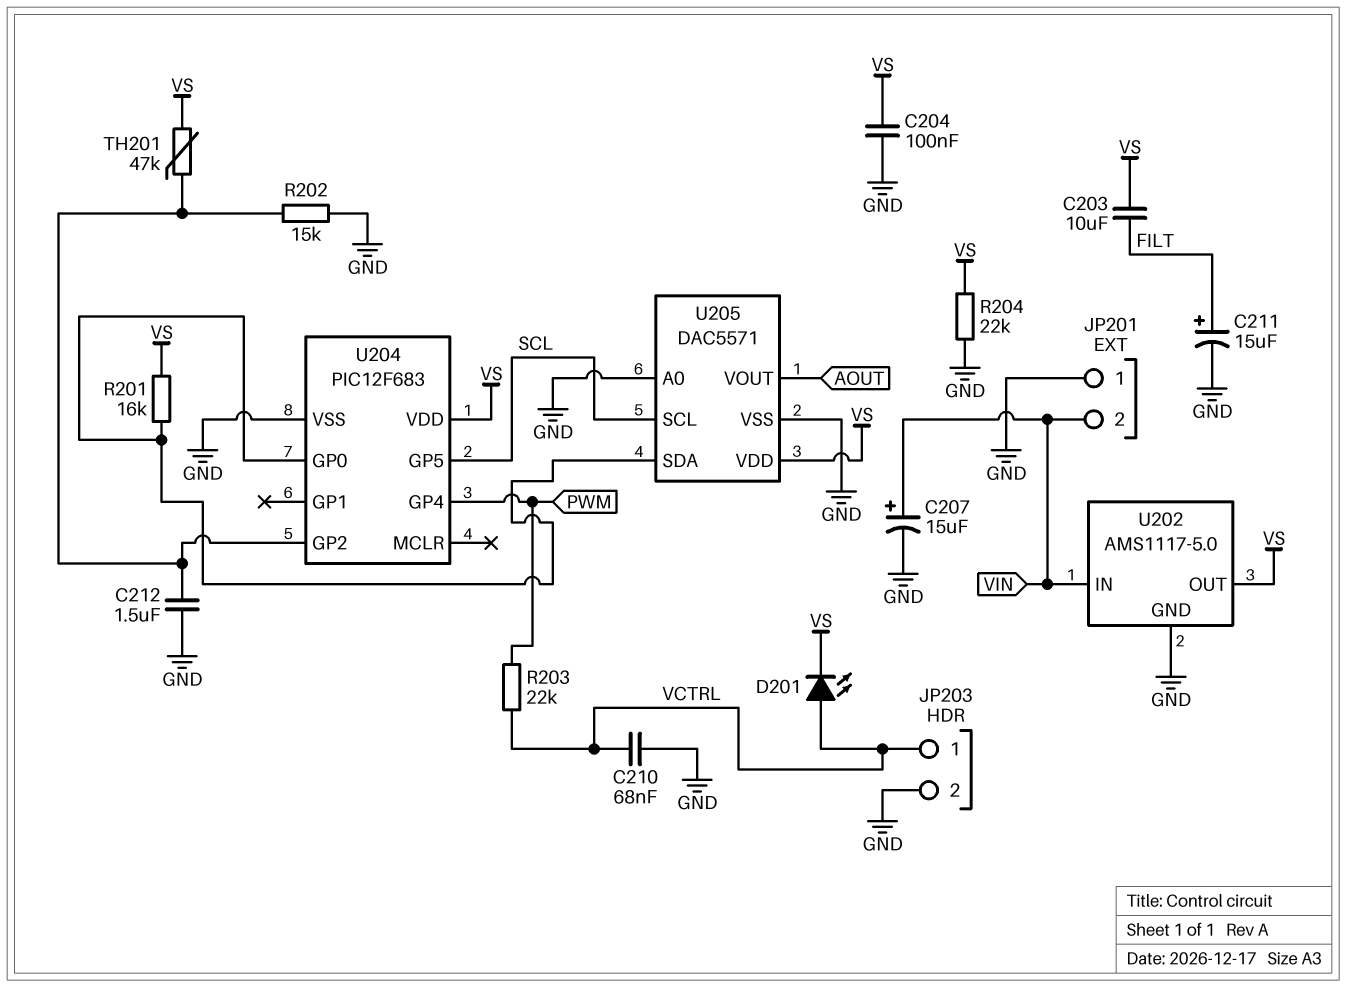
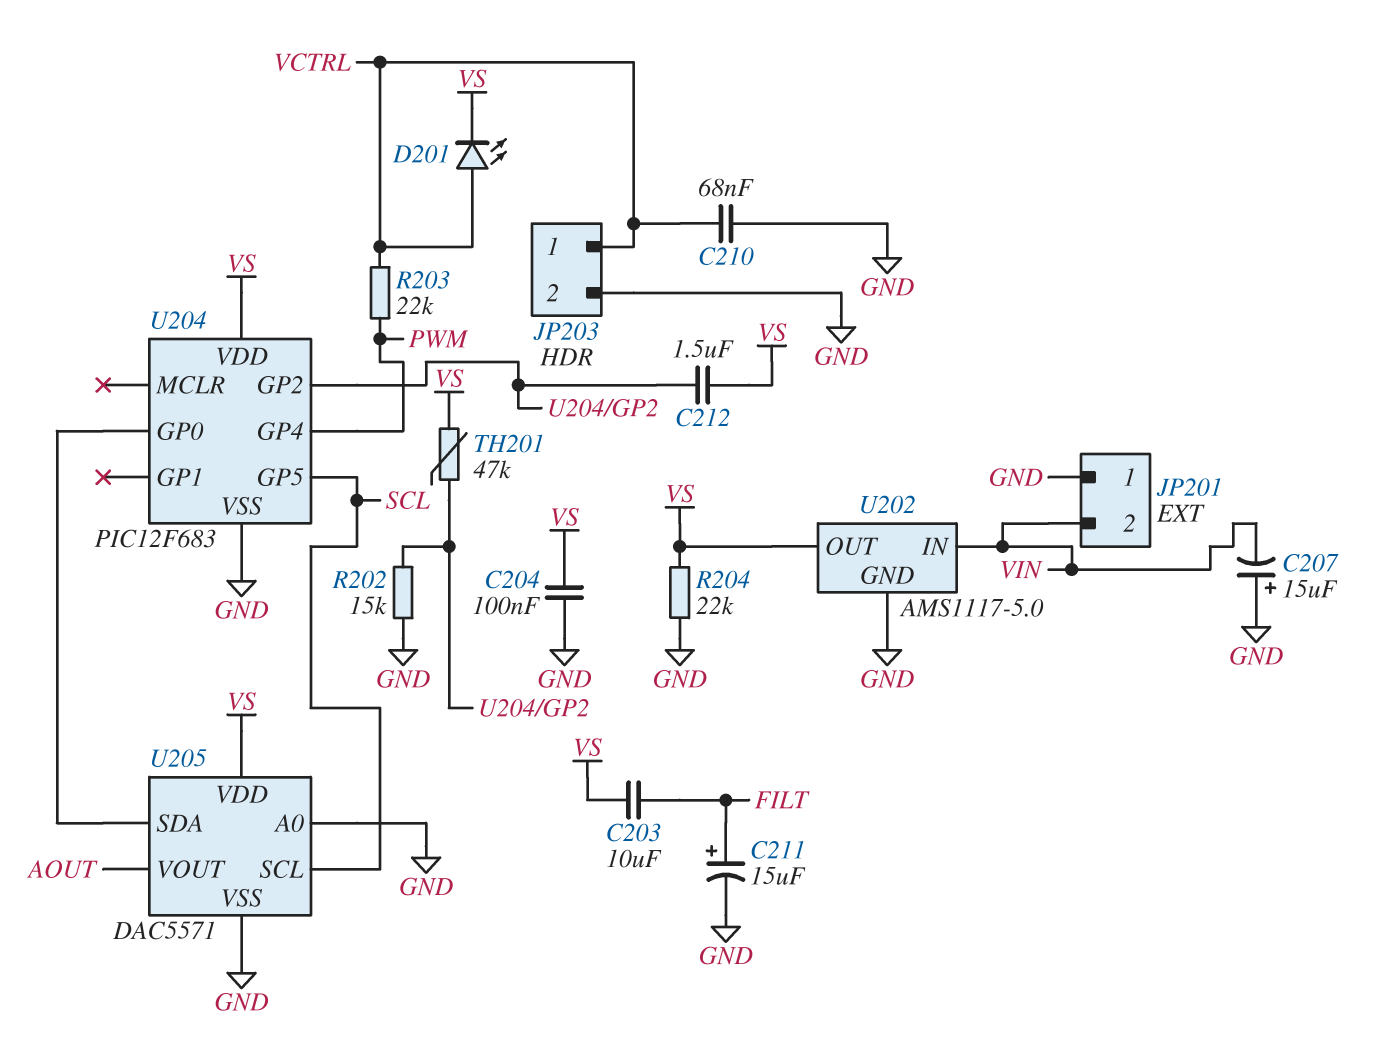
C207: 15uF (plus VIN, minus GND) -> 15uF (plus GND, minus VIN)
C212: 1.5uF (GND, U204/GP2) -> 1.5uF (U204/GP2, VS)
R201: 16k (U204/GP0, VS) -> none

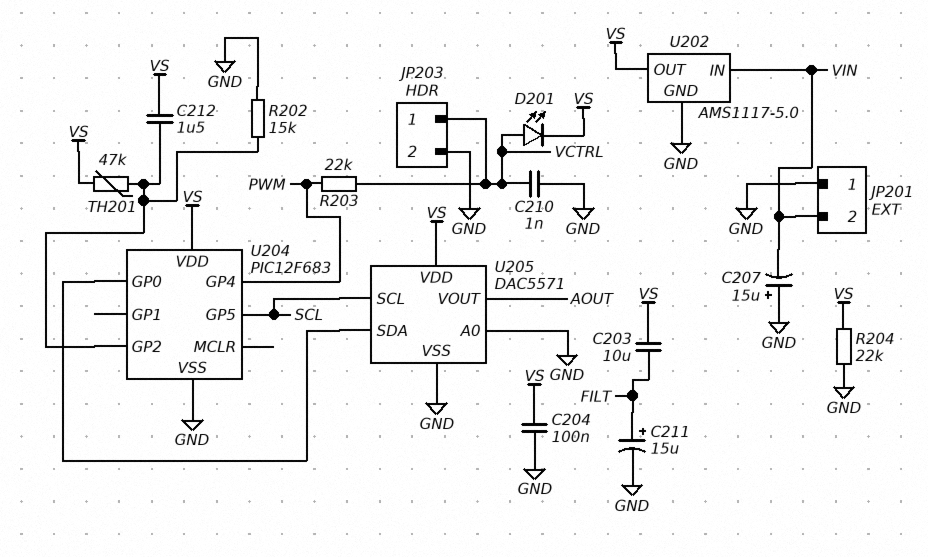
C210: 68nF (GND, VCTRL) -> 1nF (GND, VCTRL)

